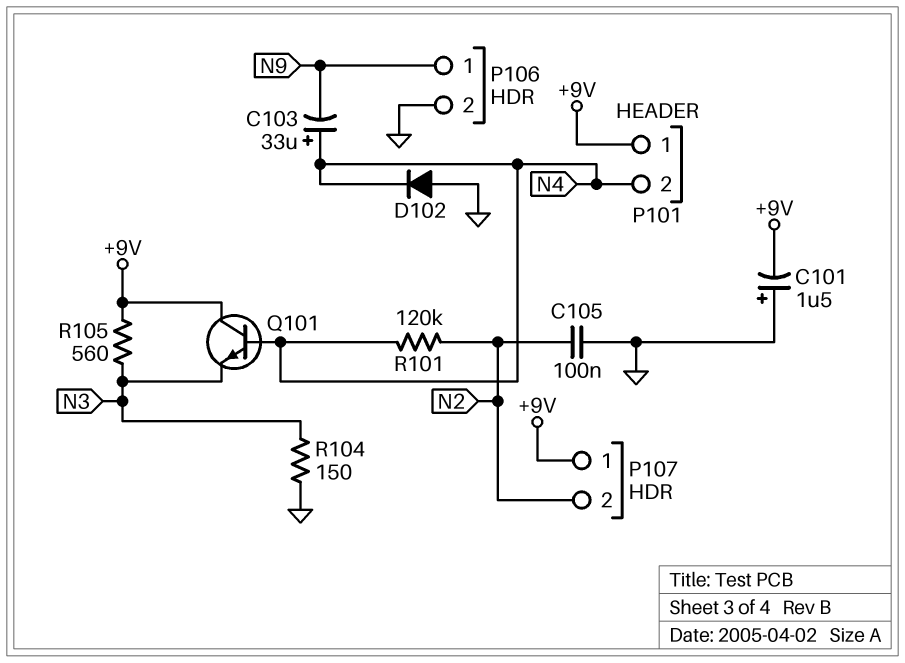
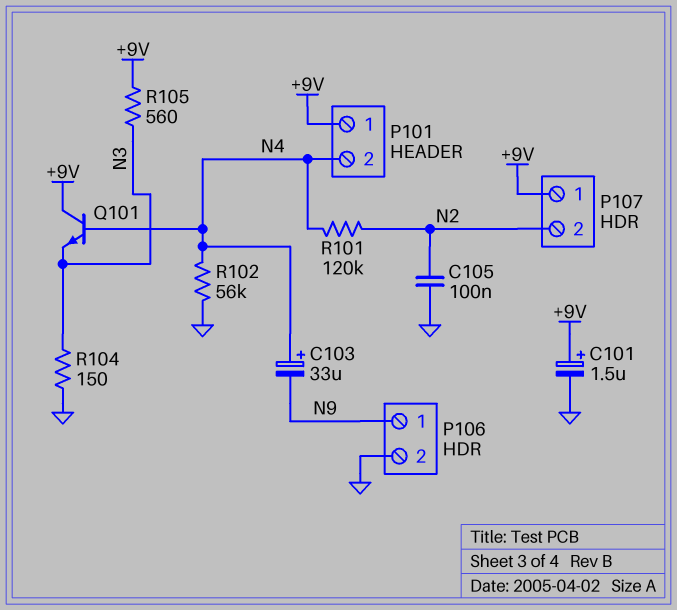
C101: 1.5uF (plus GND, minus +9V) -> 1.5uF (plus +9V, minus GND)
D102: diode (A GND, K N4) -> none
R102: none -> 56k (GND, N4)

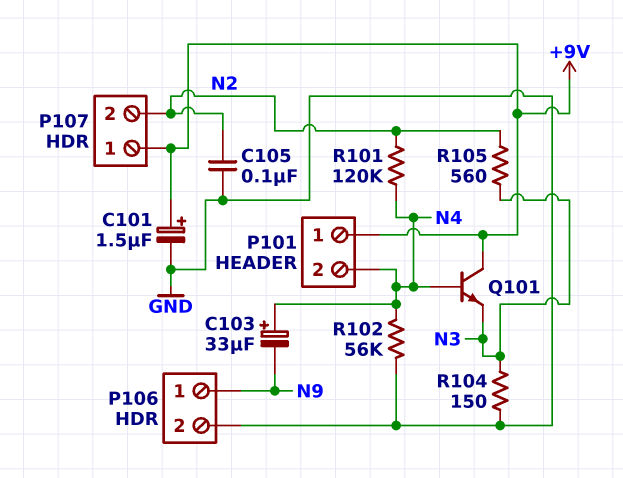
R105: 560 (+9V, N3) -> 560 (N2, N3)

